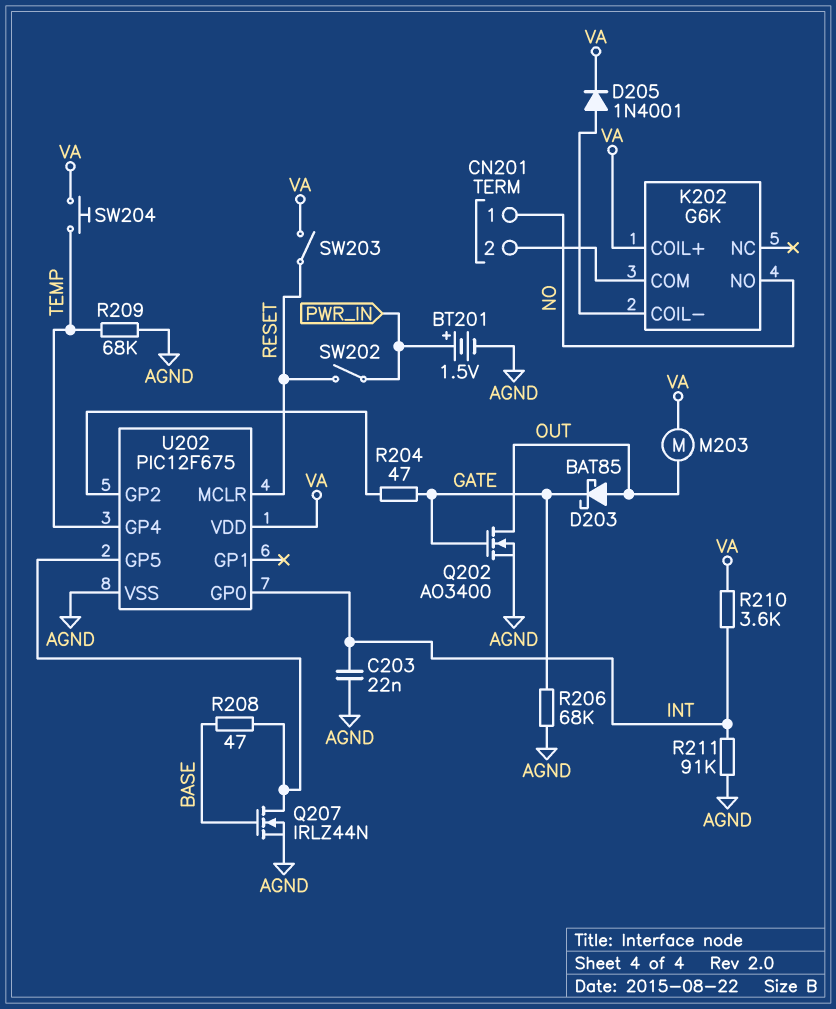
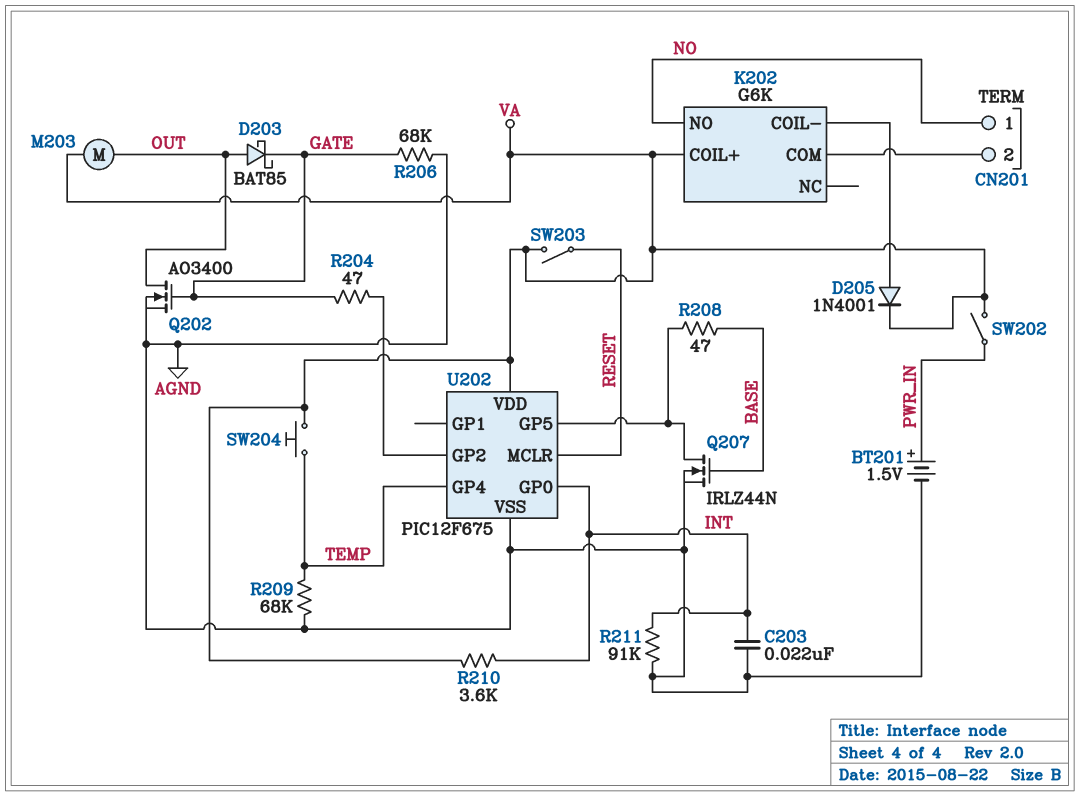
SW202: switch (PWR_IN, RESET) -> switch (PWR_IN, VA)

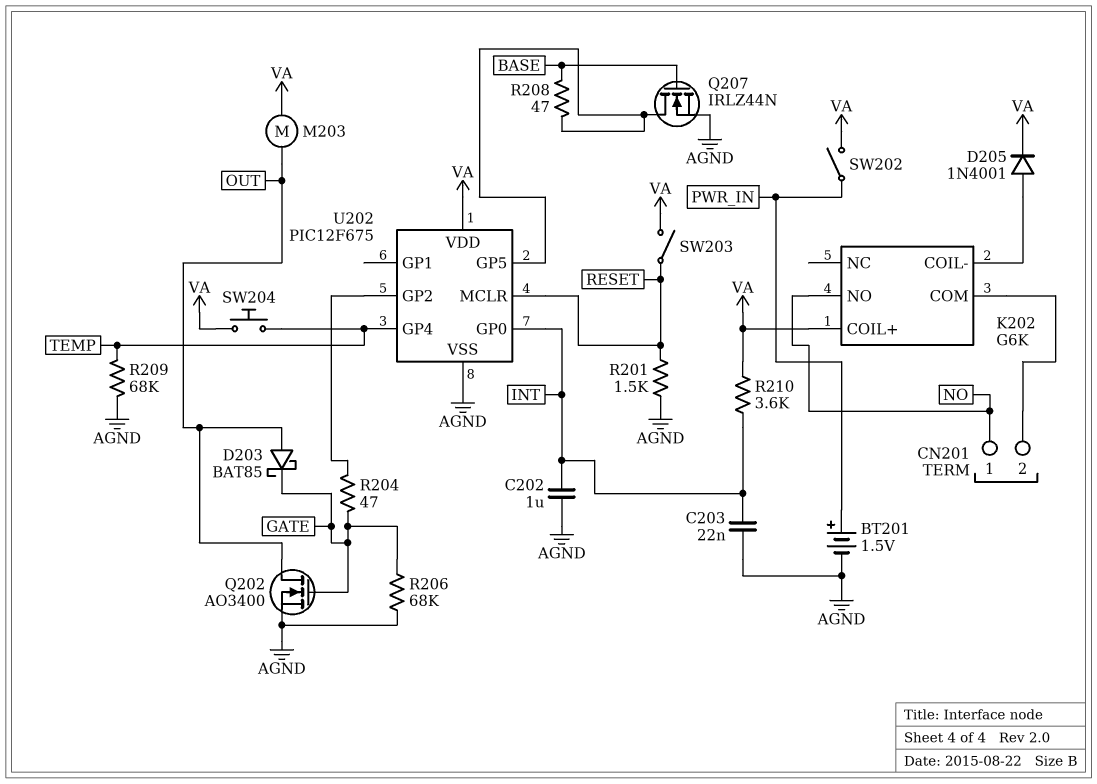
C202: none -> 1uF (AGND, INT)
R201: none -> 1.5k (AGND, RESET)
R211: 91k (AGND, INT) -> none

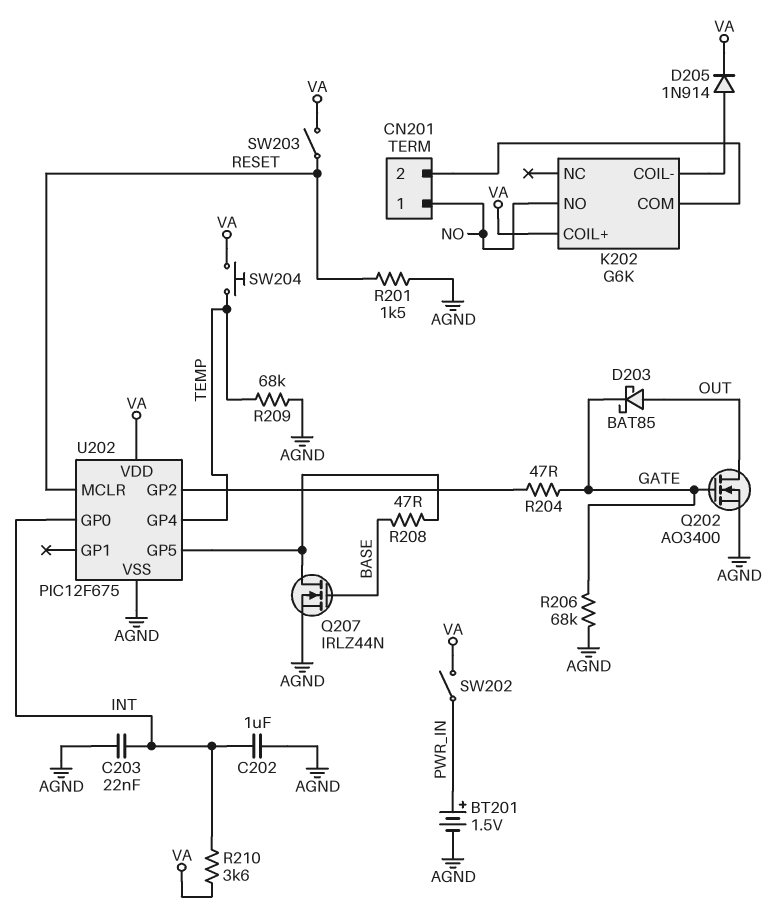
D205: diode 1N4001 (A K202/COIL-, K VA) -> diode 1N914 (A K202/COIL-, K VA)
M203: motor (OUT, VA) -> none

